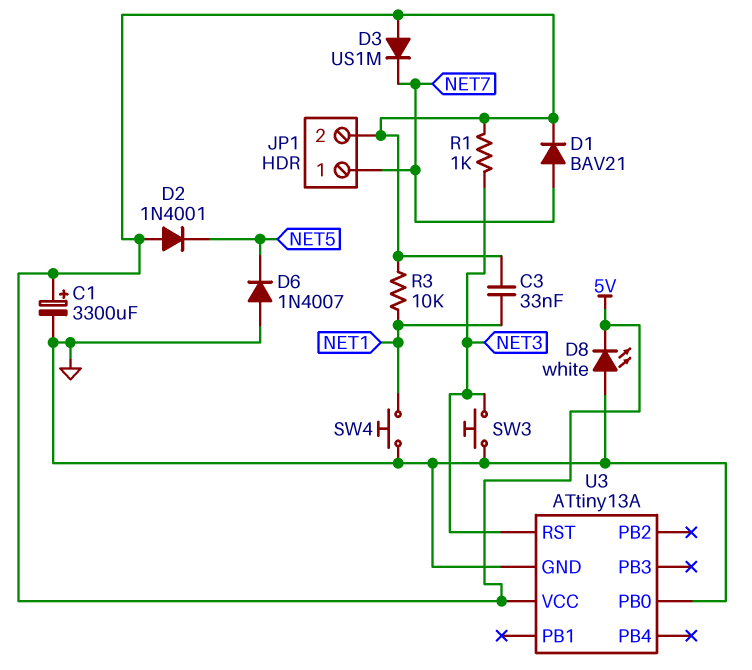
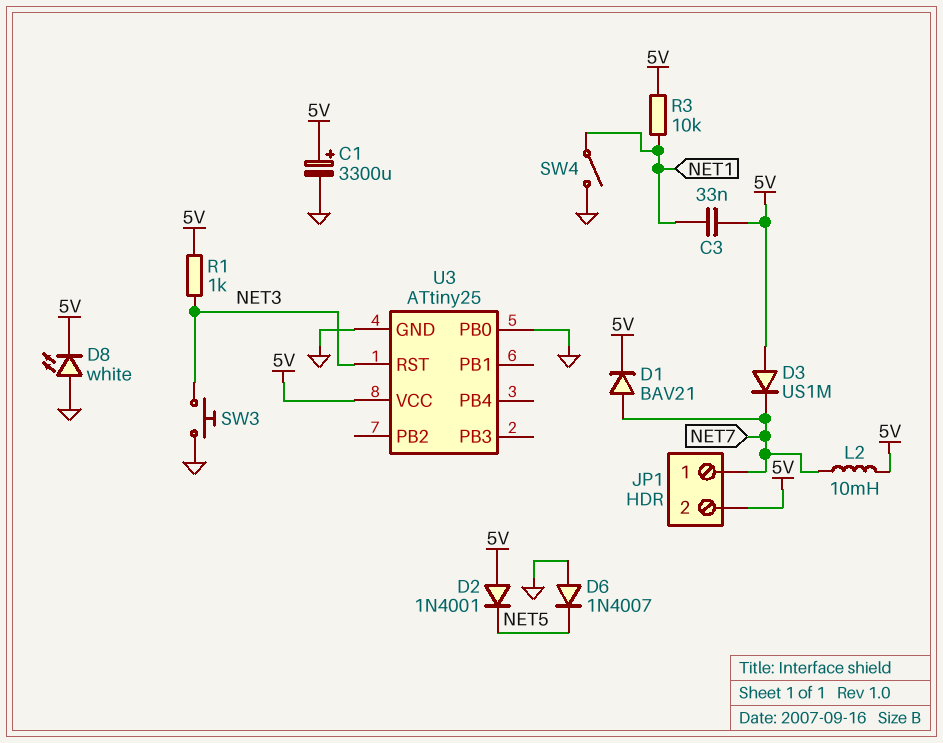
L2: none -> 10mH (5V, NET7)
SW4: button (GND, NET1) -> switch (GND, NET1)
U3: ATtiny13A -> ATtiny25

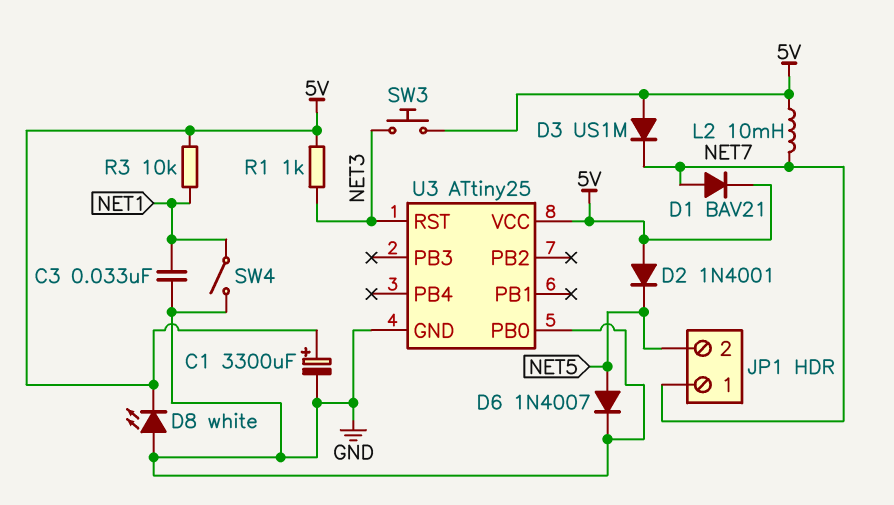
C3: 33nF (5V, NET1) -> 33nF (GND, NET1)
D6: diode 1N4007 (A GND, K NET5) -> diode 1N4007 (A NET5, K GND)
JP1 pin 2: 5V -> NET5
SW3: button (GND, NET3) -> button (5V, NET3)

